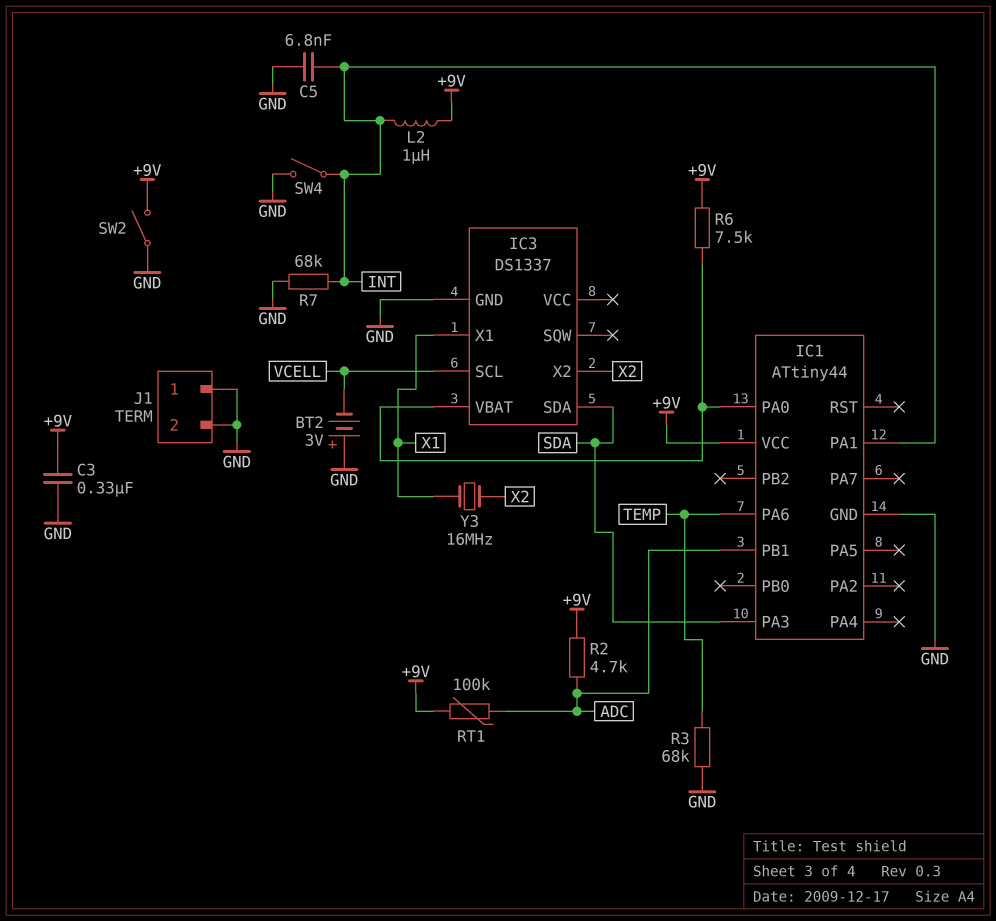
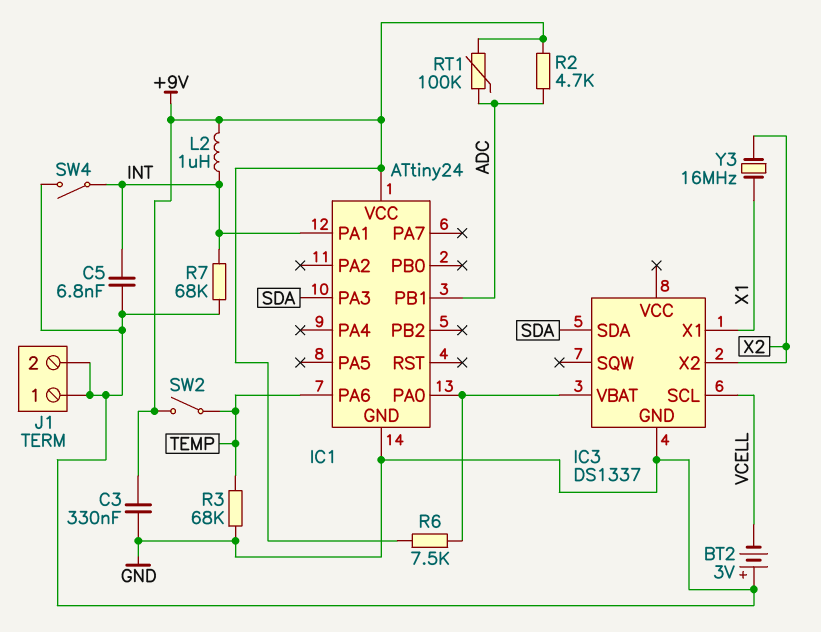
IC1: ATtiny44 -> ATtiny24
SW2: switch (+9V, GND) -> switch (+9V, TEMP)

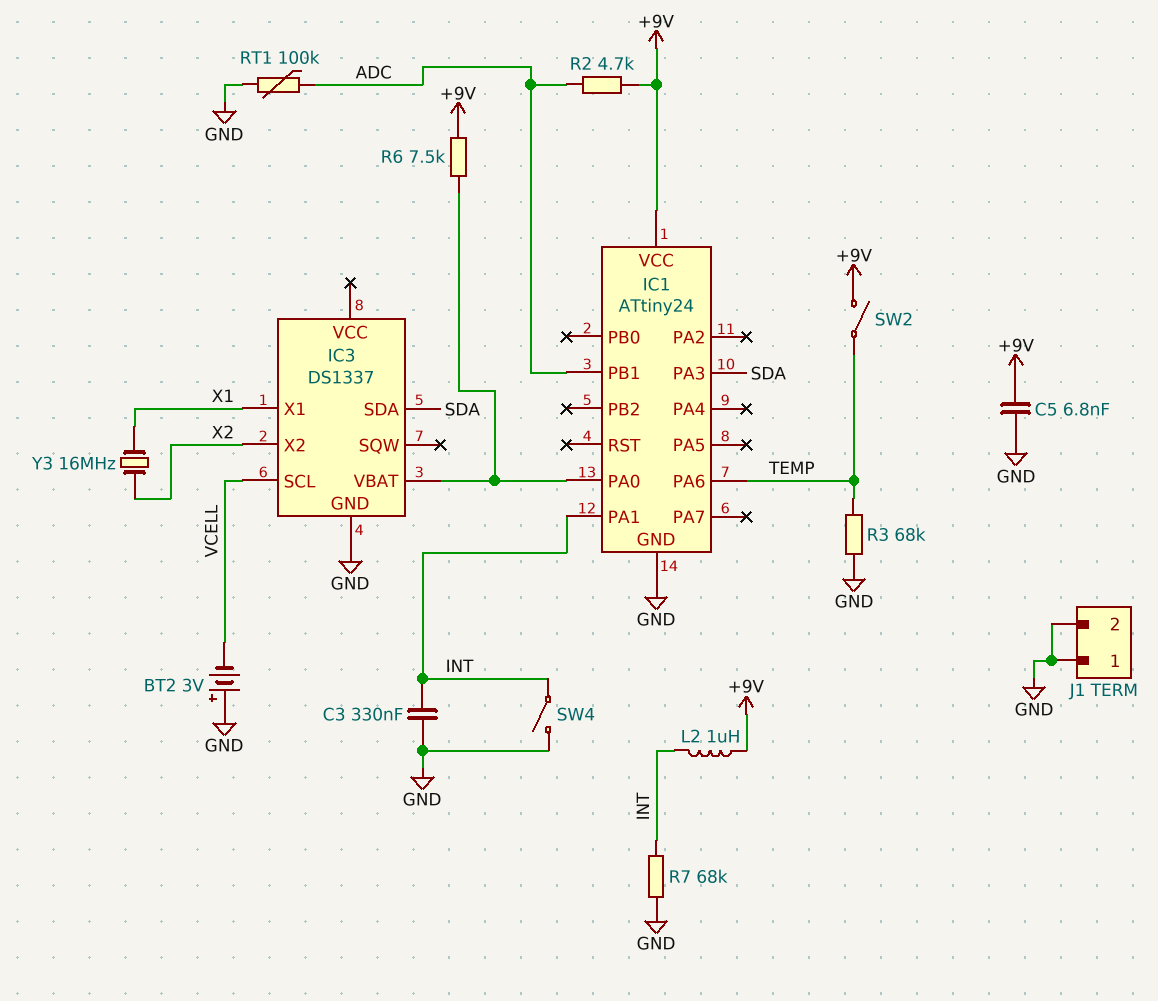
C3: 330nF (+9V, GND) -> 330nF (GND, INT)
C5: 6.8nF (GND, INT) -> 6.8nF (+9V, GND)
RT1: 100k (+9V, ADC) -> 100k (ADC, GND)

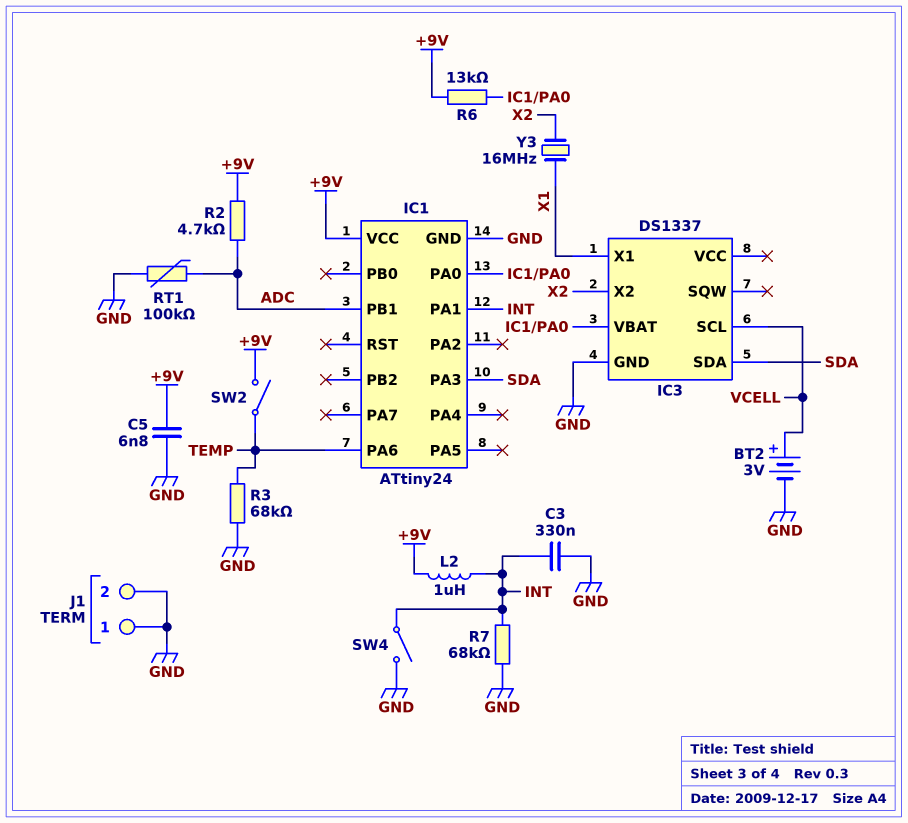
BT2: 3V (plus GND, minus VCELL) -> 3V (plus VCELL, minus GND)
R6: 7.5k (+9V, IC1/PA0) -> 13k (+9V, IC1/PA0)

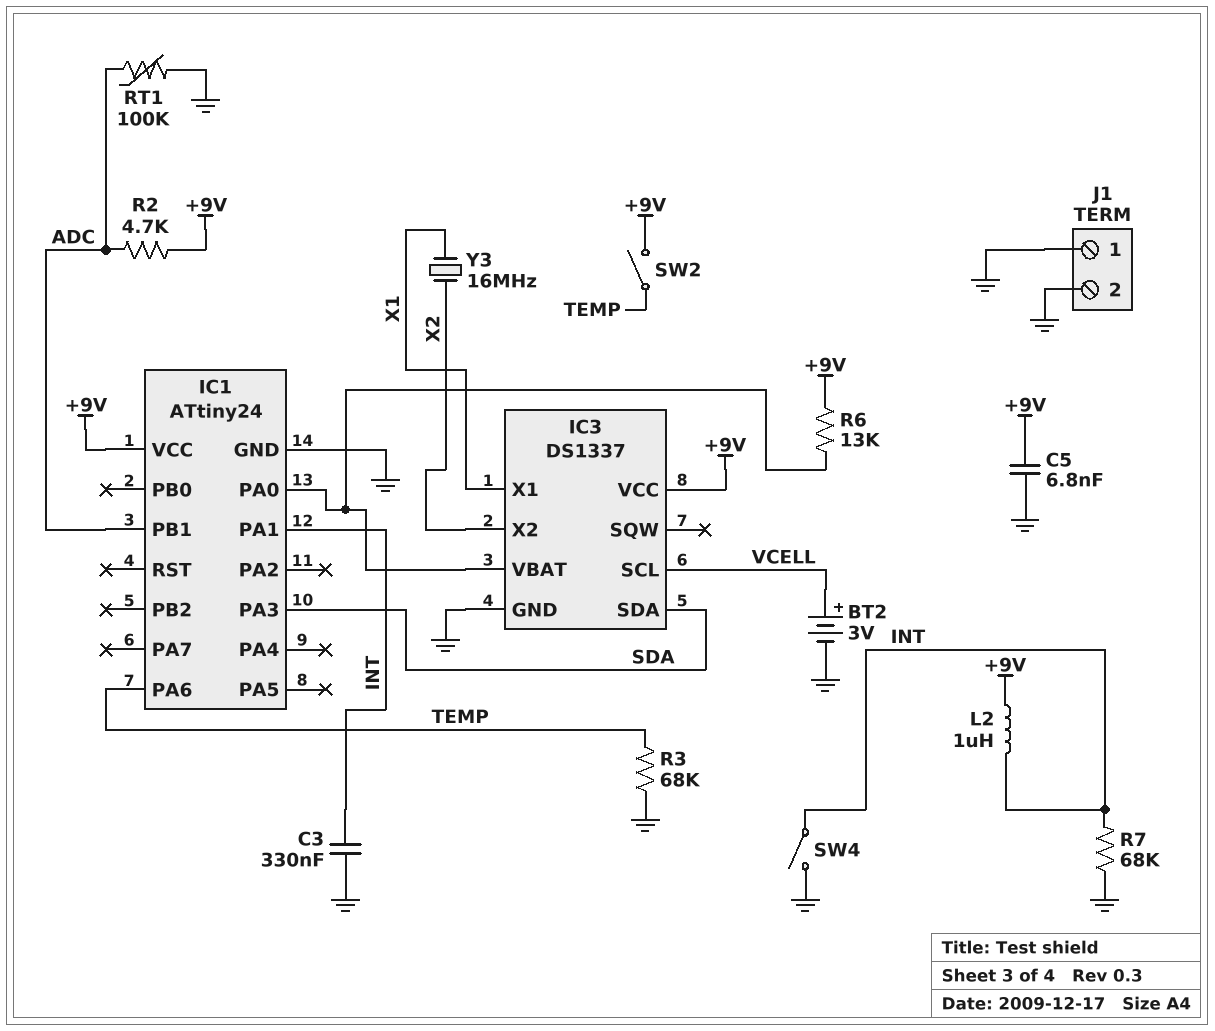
IC3 pin VCC: none -> +9V

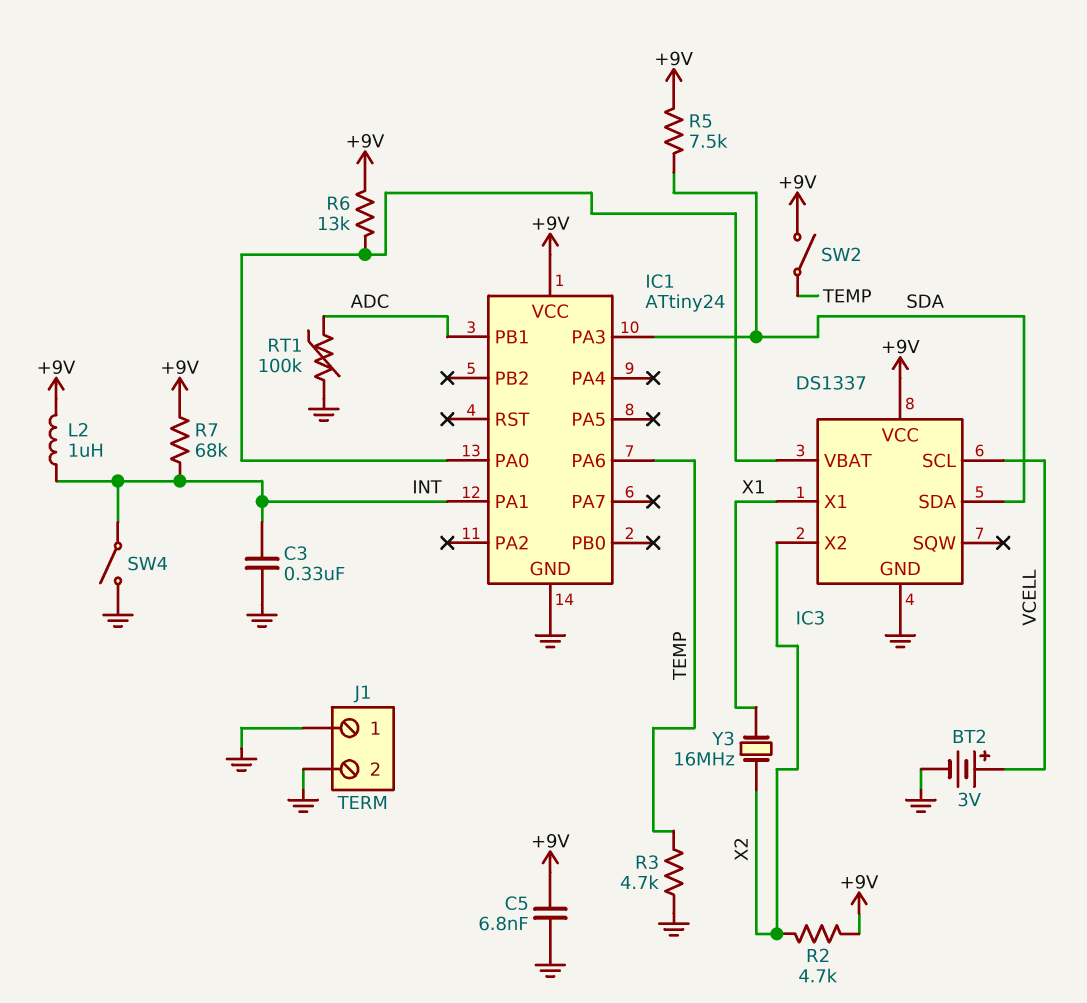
R2: 4.7k (+9V, ADC) -> 4.7k (+9V, X2)
R3: 68k (GND, TEMP) -> 4.7k (GND, TEMP)
R5: none -> 7.5k (+9V, SDA)
R7: 68k (GND, INT) -> 68k (+9V, INT)

